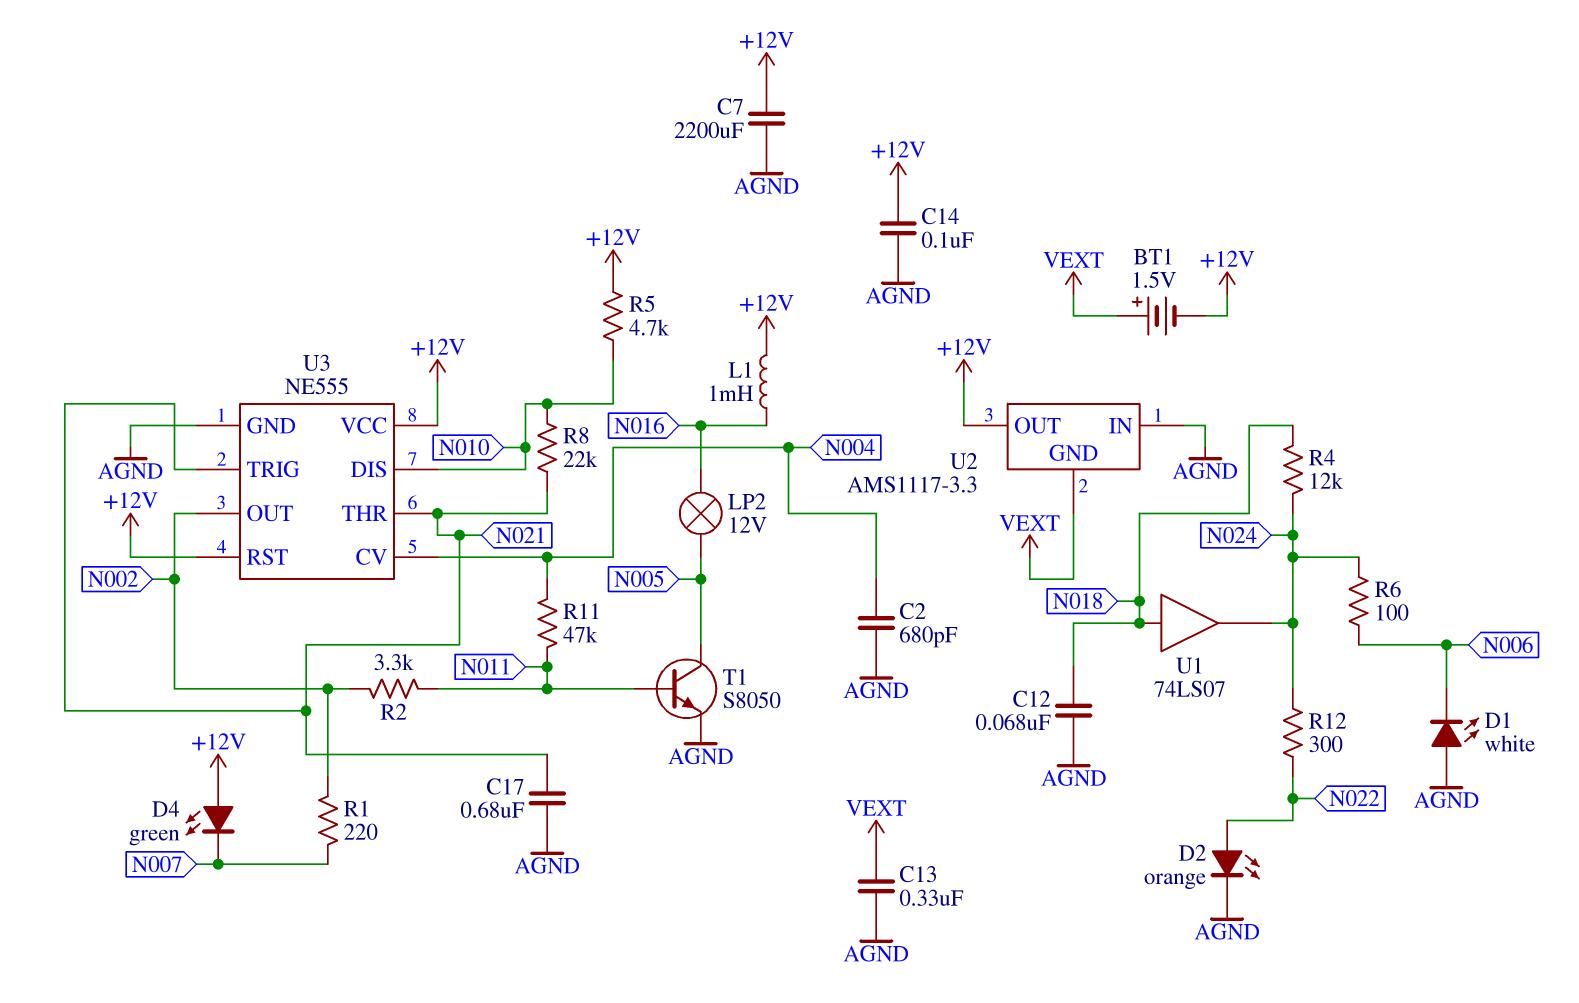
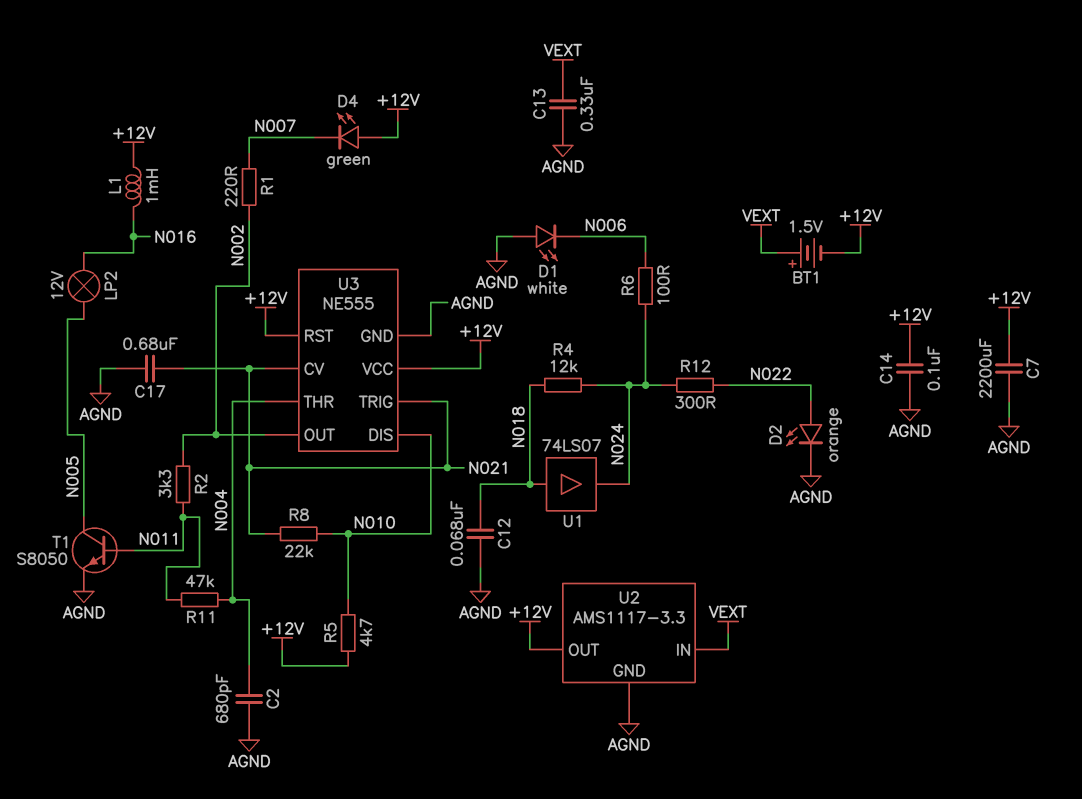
U2 pin GND: VEXT -> AGND
U2 pin IN: AGND -> VEXT
U3 pin CV: N004 -> N021
U3 pin THR: N021 -> N004

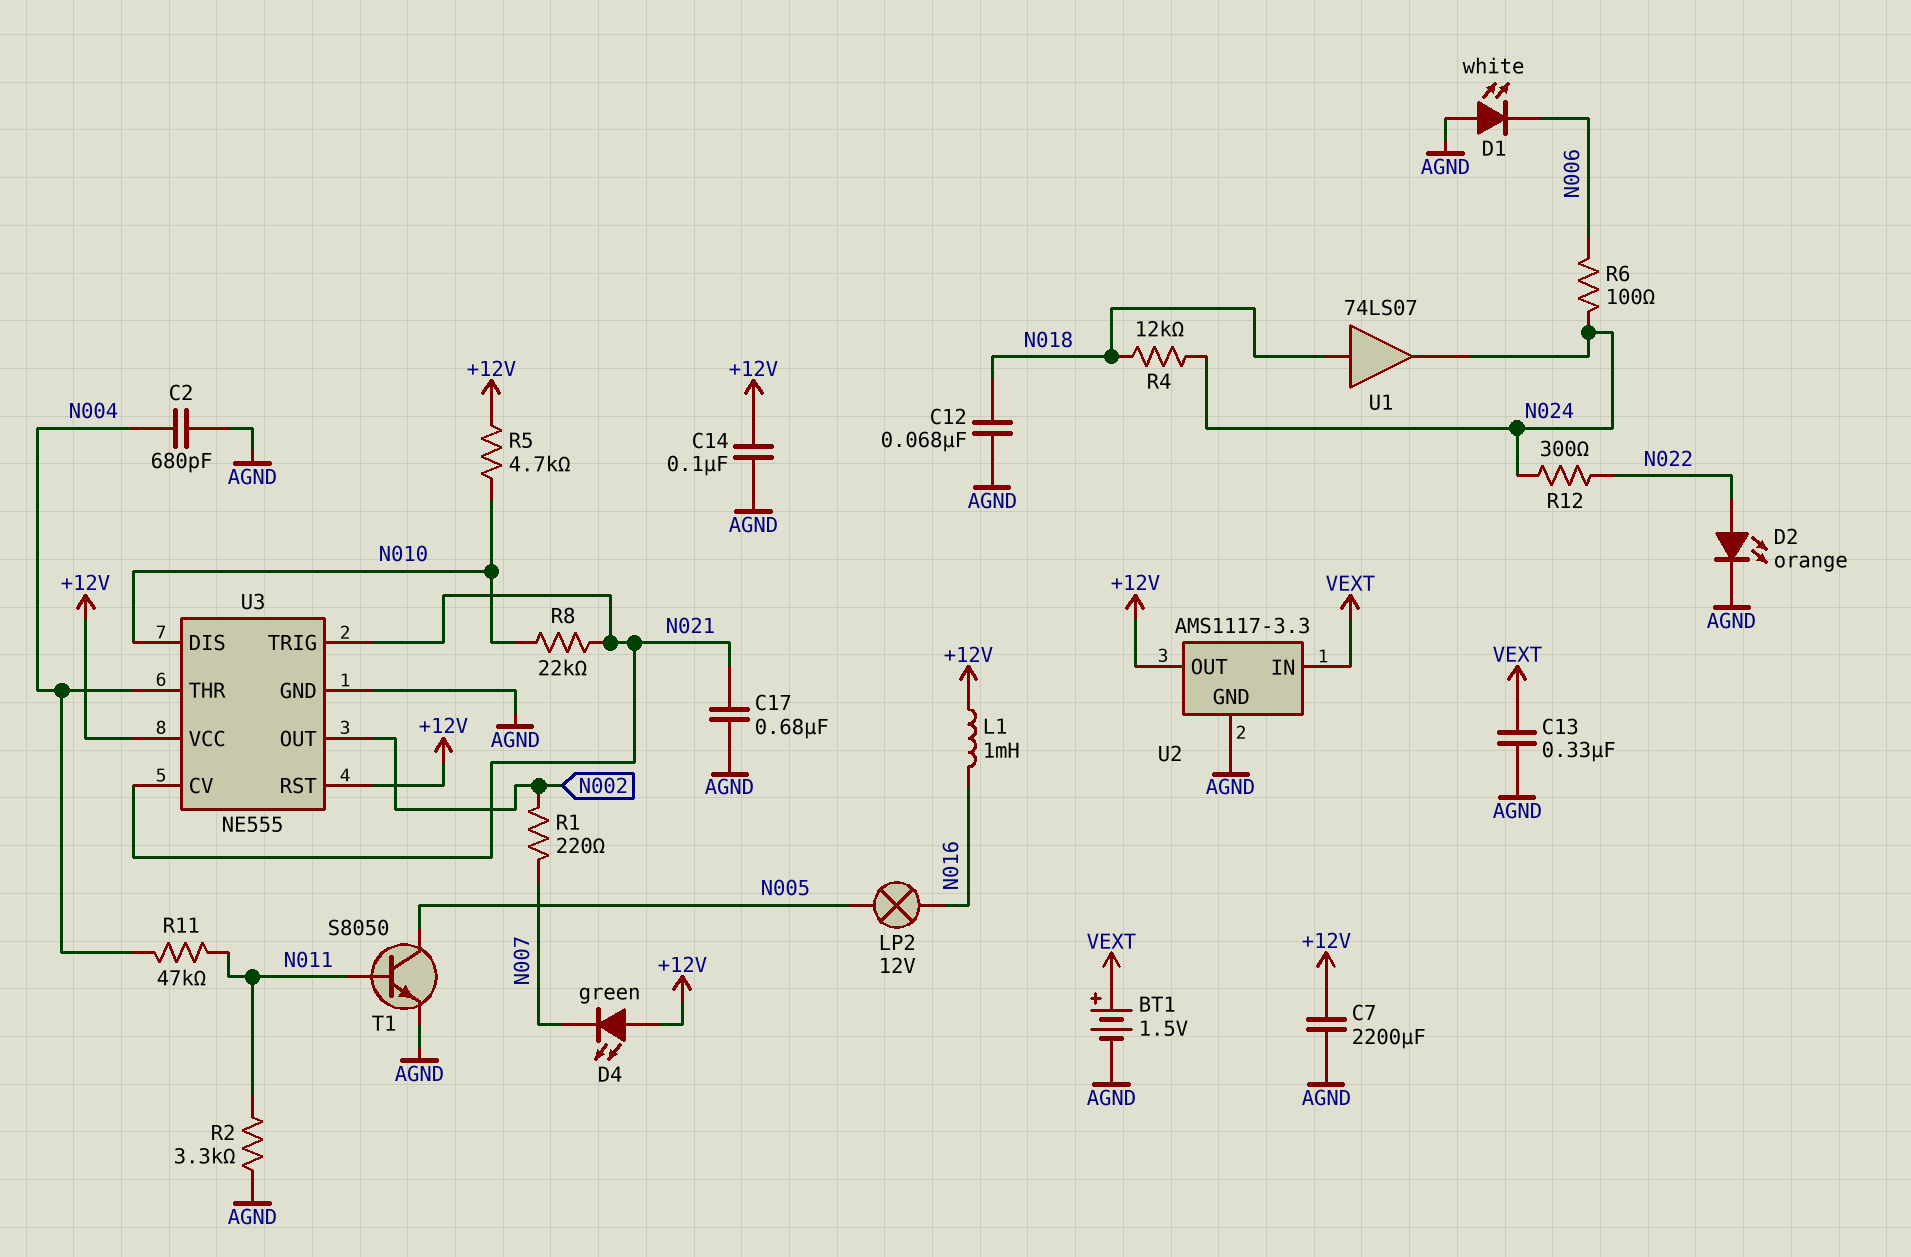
BT1: 1.5V (plus VEXT, minus +12V) -> 1.5V (plus VEXT, minus AGND)
R2: 3.3k (N002, N011) -> 3.3k (AGND, N011)

